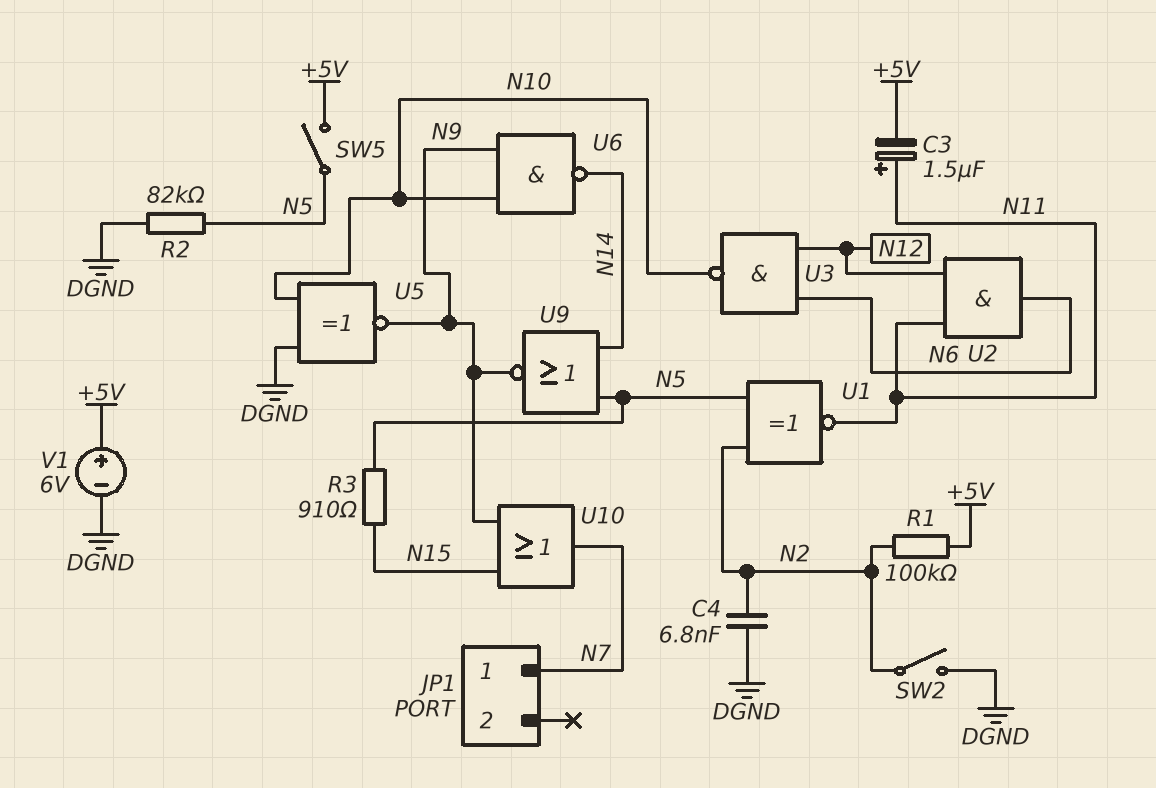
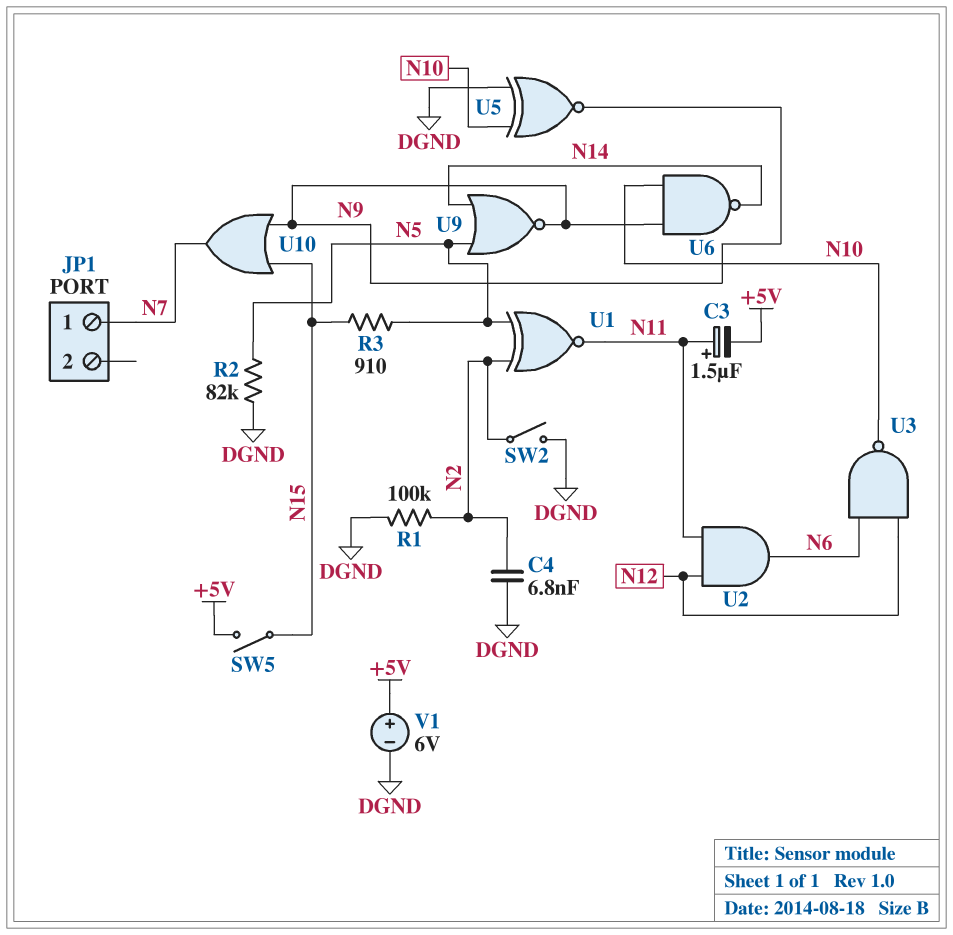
R1: 100k (+5V, N2) -> 100k (DGND, N2)
SW5: switch (+5V, N5) -> switch (+5V, N15)

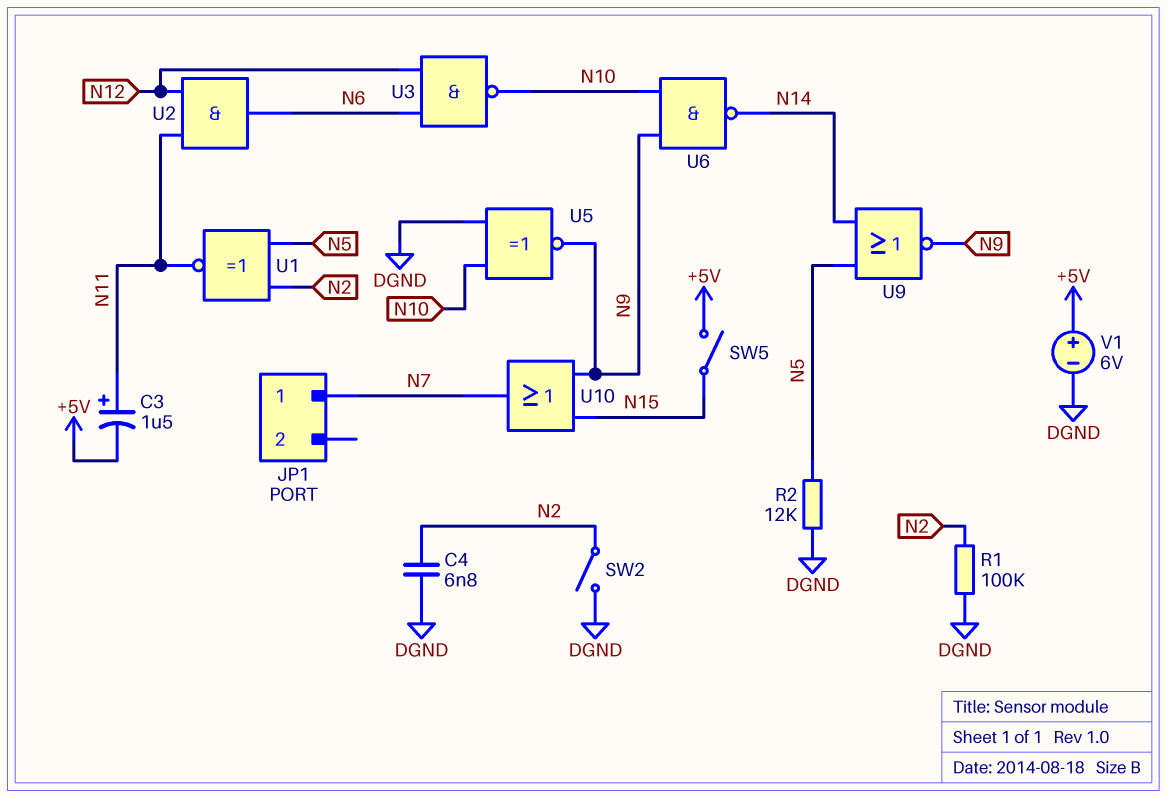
R2: 82k (DGND, N5) -> 12k (DGND, N5)
R3: 910 (N5, N15) -> none

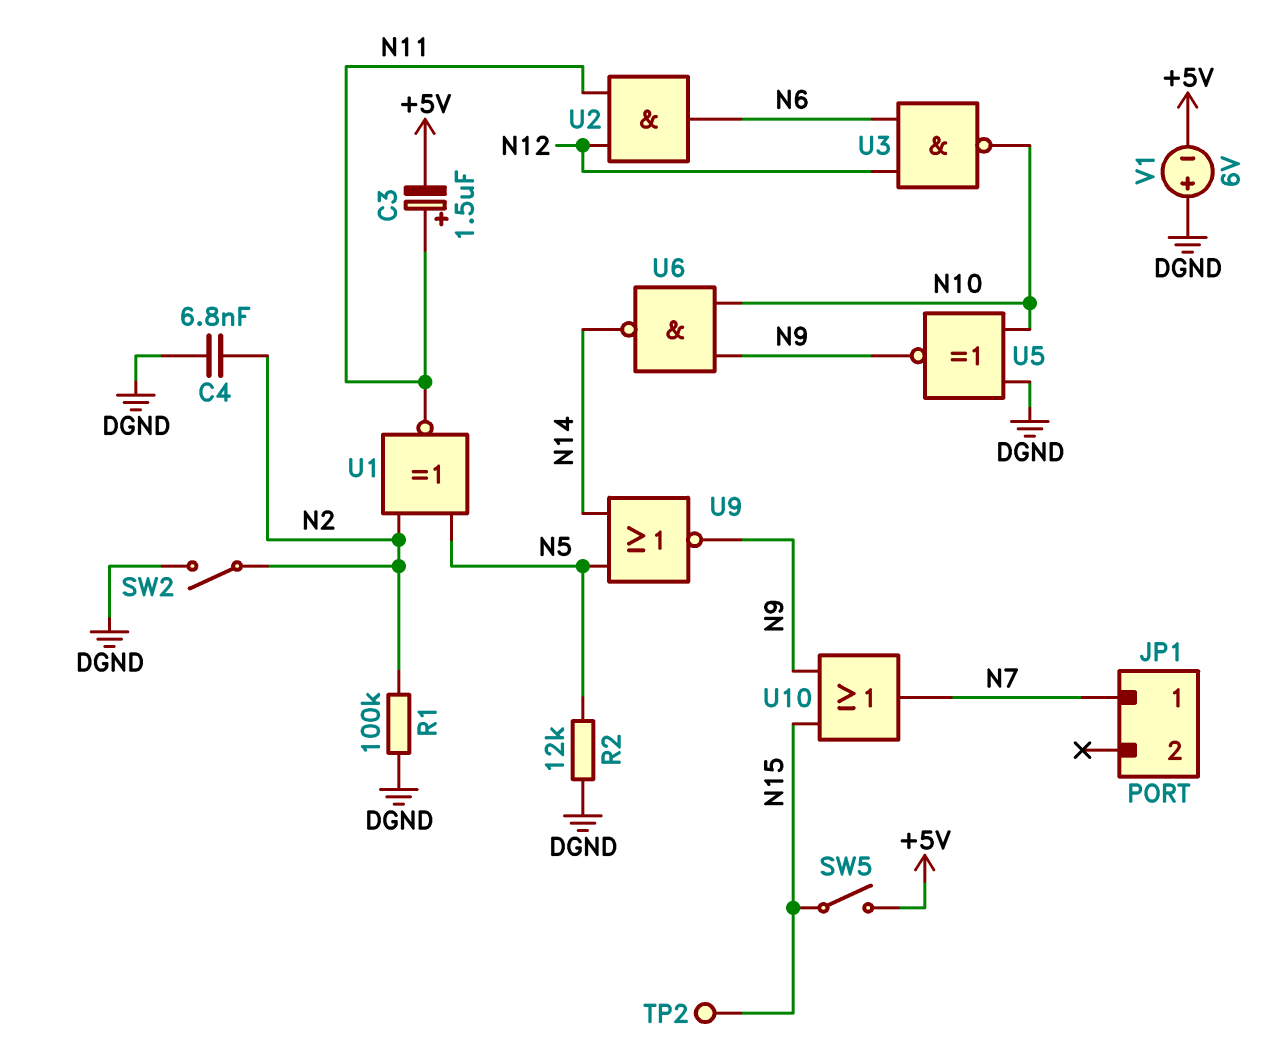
TP2: none -> test point (N15)
V1: 6V (plus +5V, minus DGND) -> 6V (plus DGND, minus +5V)

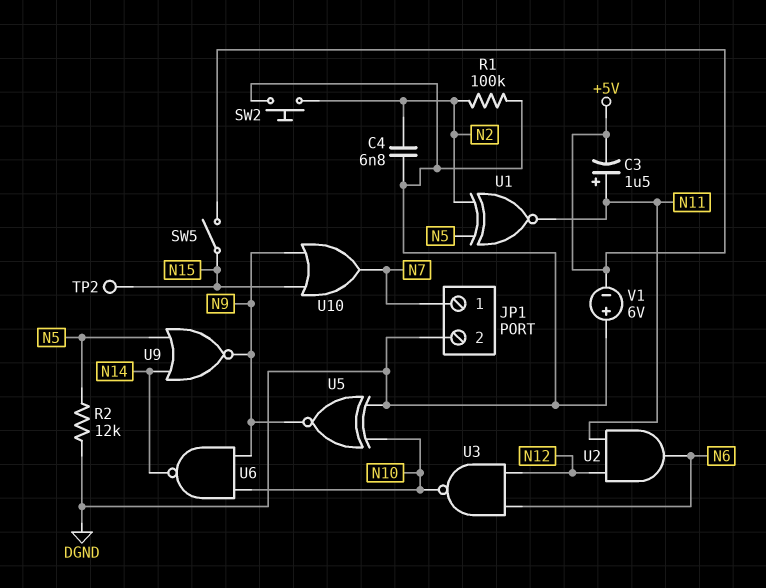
JP1 pin 2: none -> DGND
SW2: switch (DGND, N2) -> button (DGND, N2)

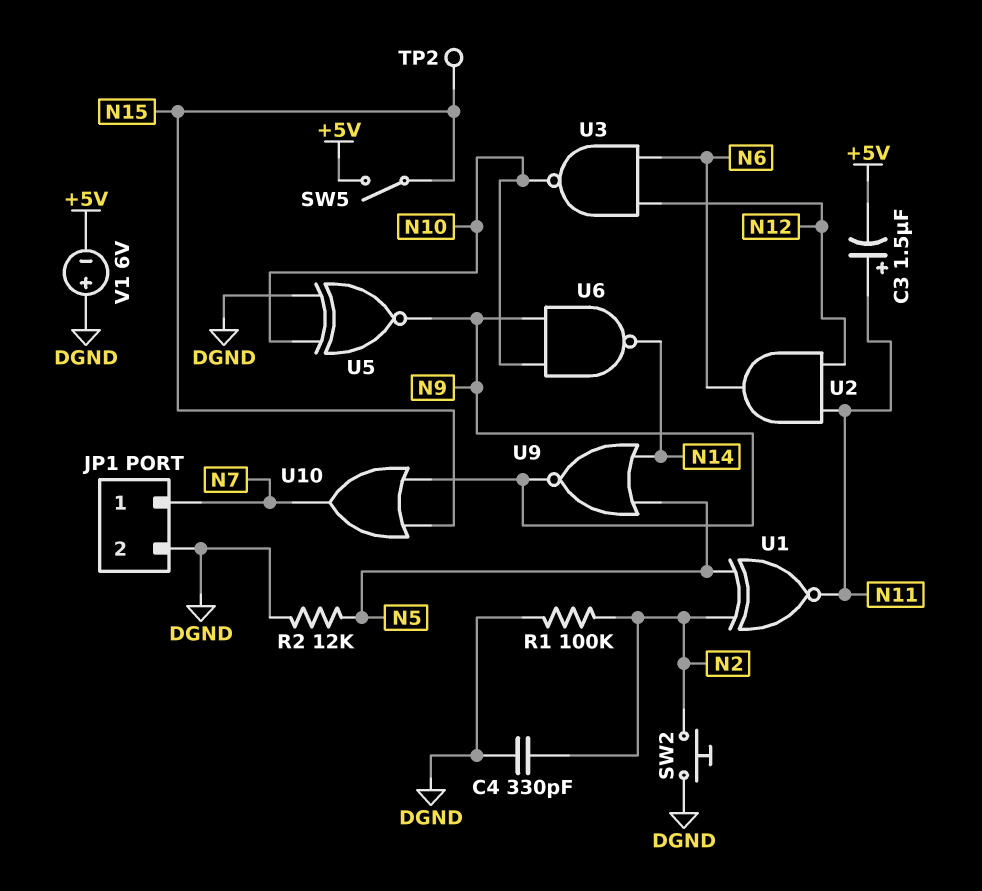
C4: 6.8nF (DGND, N2) -> 330pF (DGND, N2)

